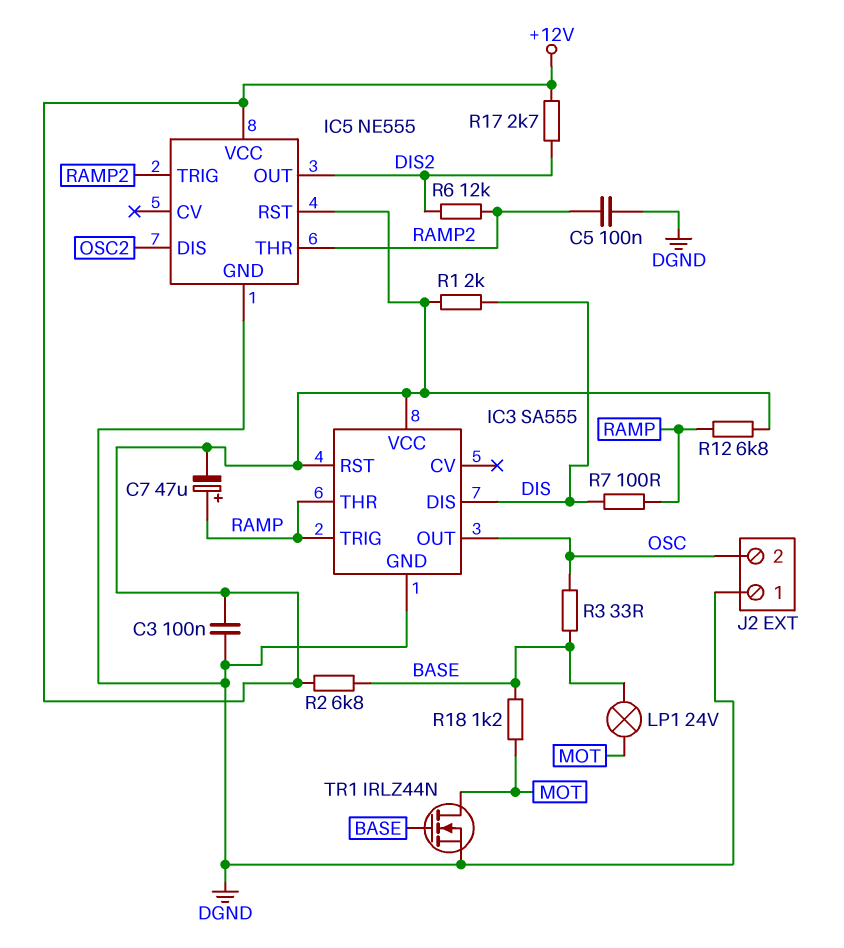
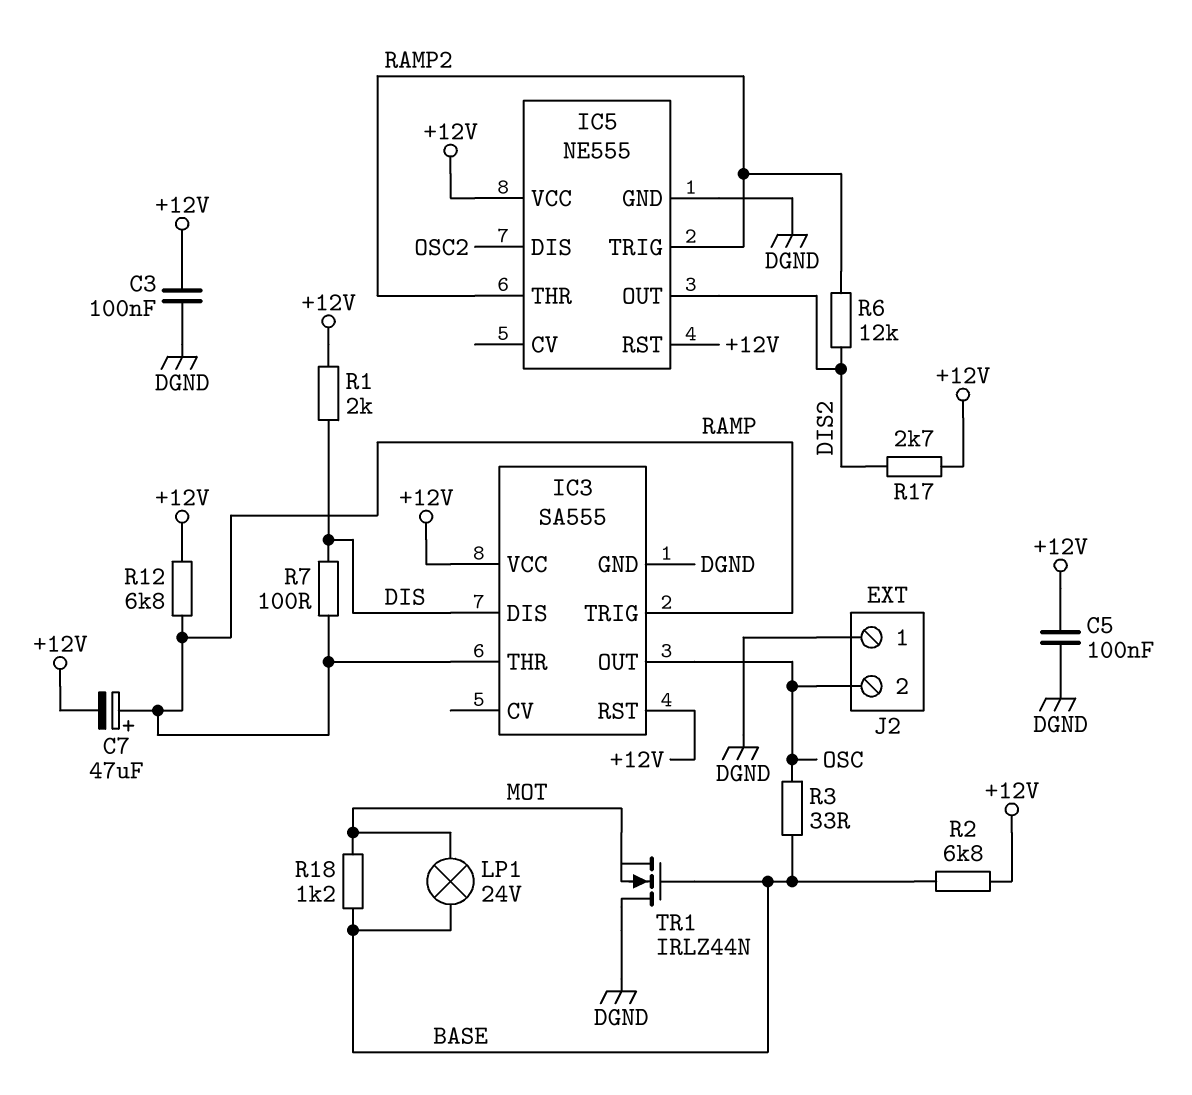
C5: 100nF (DGND, RAMP2) -> 100nF (+12V, DGND)
TR1: NMOS IRLZ44N (G BASE, D MOT, S DGND) -> NMOS IRLZ44N (G BASE, D DGND, S MOT)

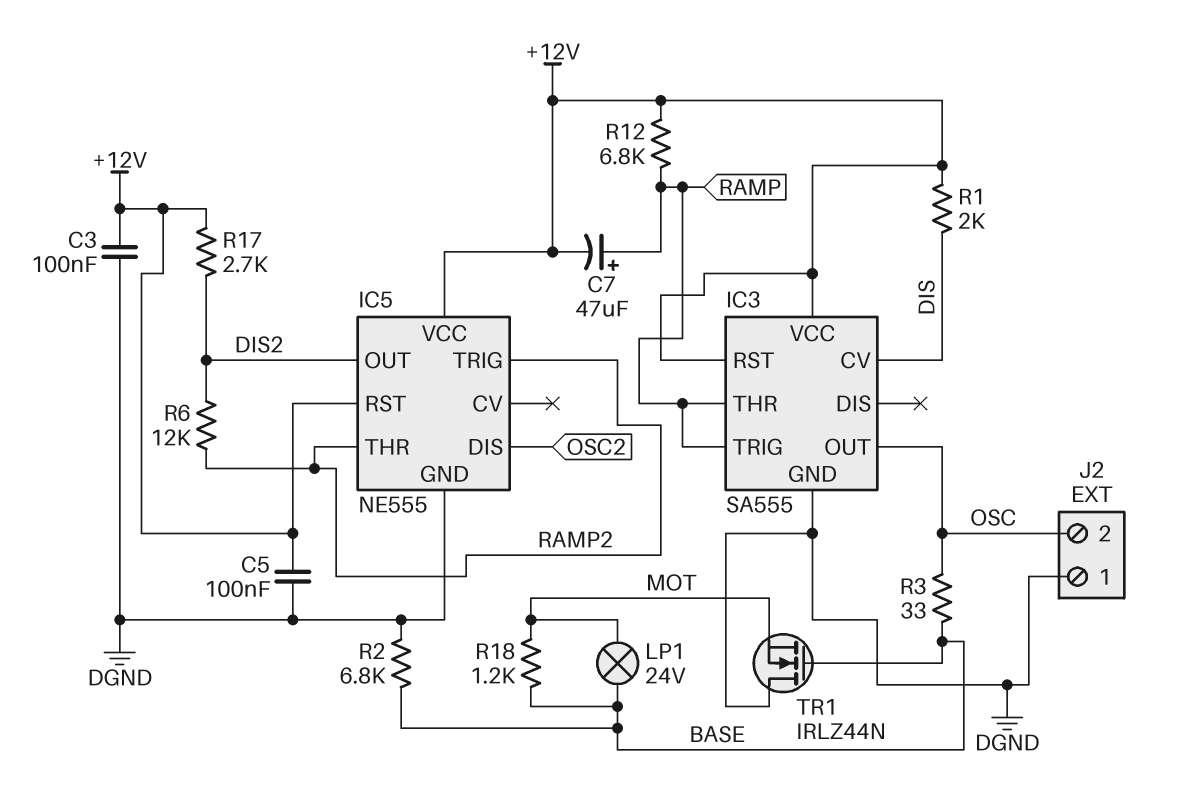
IC3 pin CV: none -> DIS
IC3 pin DIS: DIS -> none
R2: 6.8k (+12V, BASE) -> 6.8k (BASE, DGND)
R7: 100 (DIS, RAMP) -> none

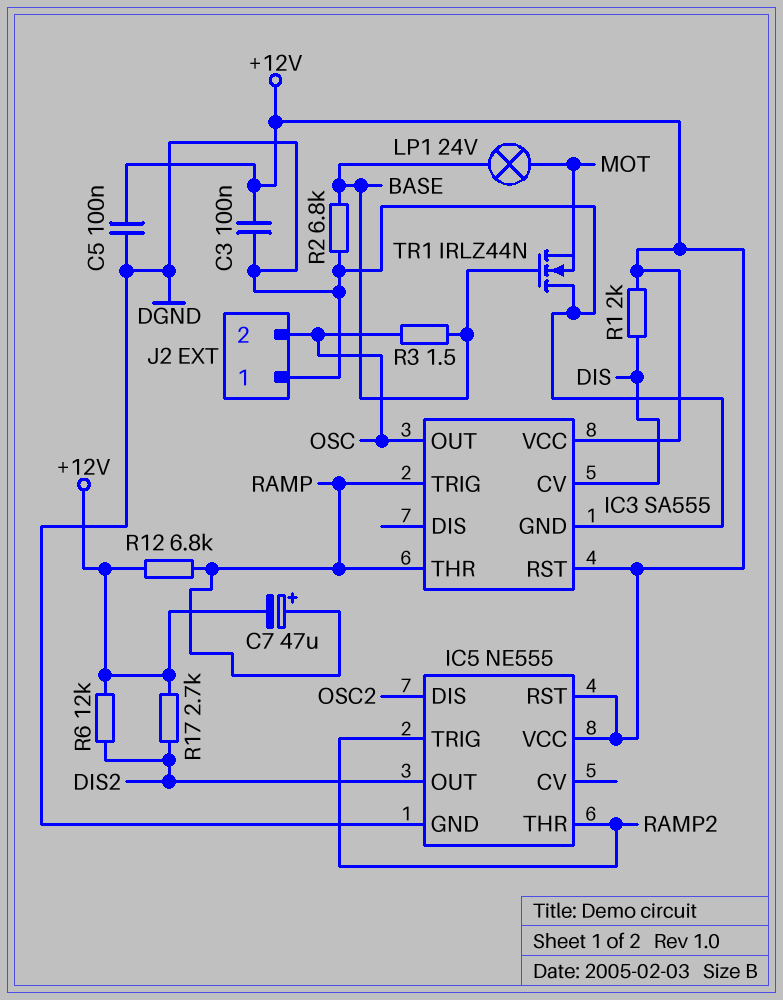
R3: 33 (BASE, OSC) -> 1.5 (BASE, OSC)
R6: 12k (DIS2, RAMP2) -> 12k (+12V, DIS2)
R18: 1.2k (BASE, MOT) -> none

